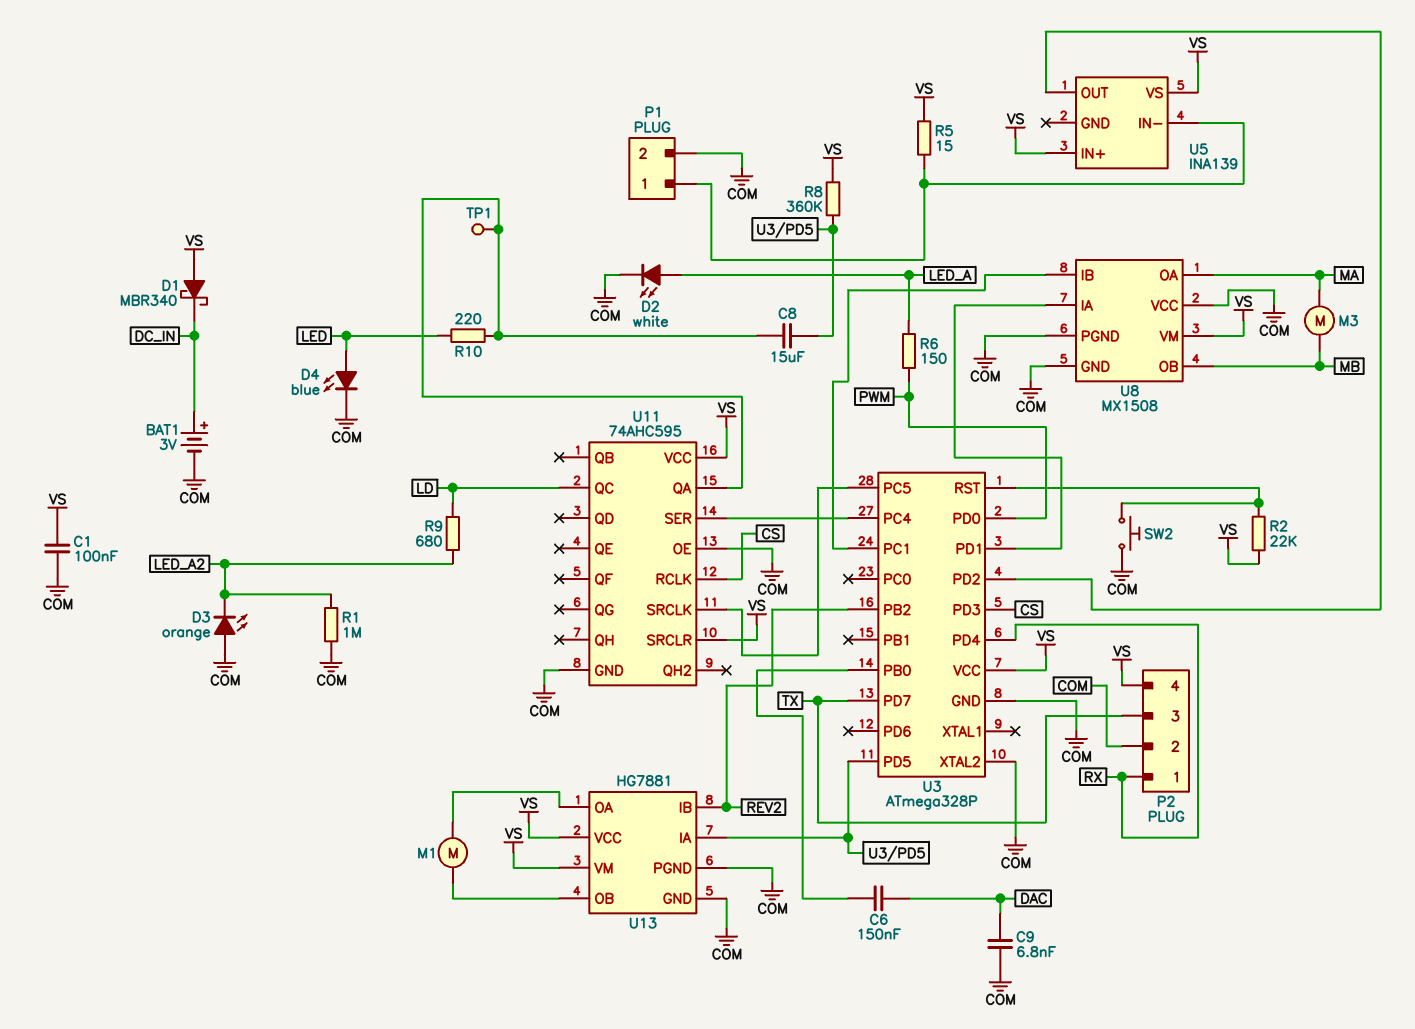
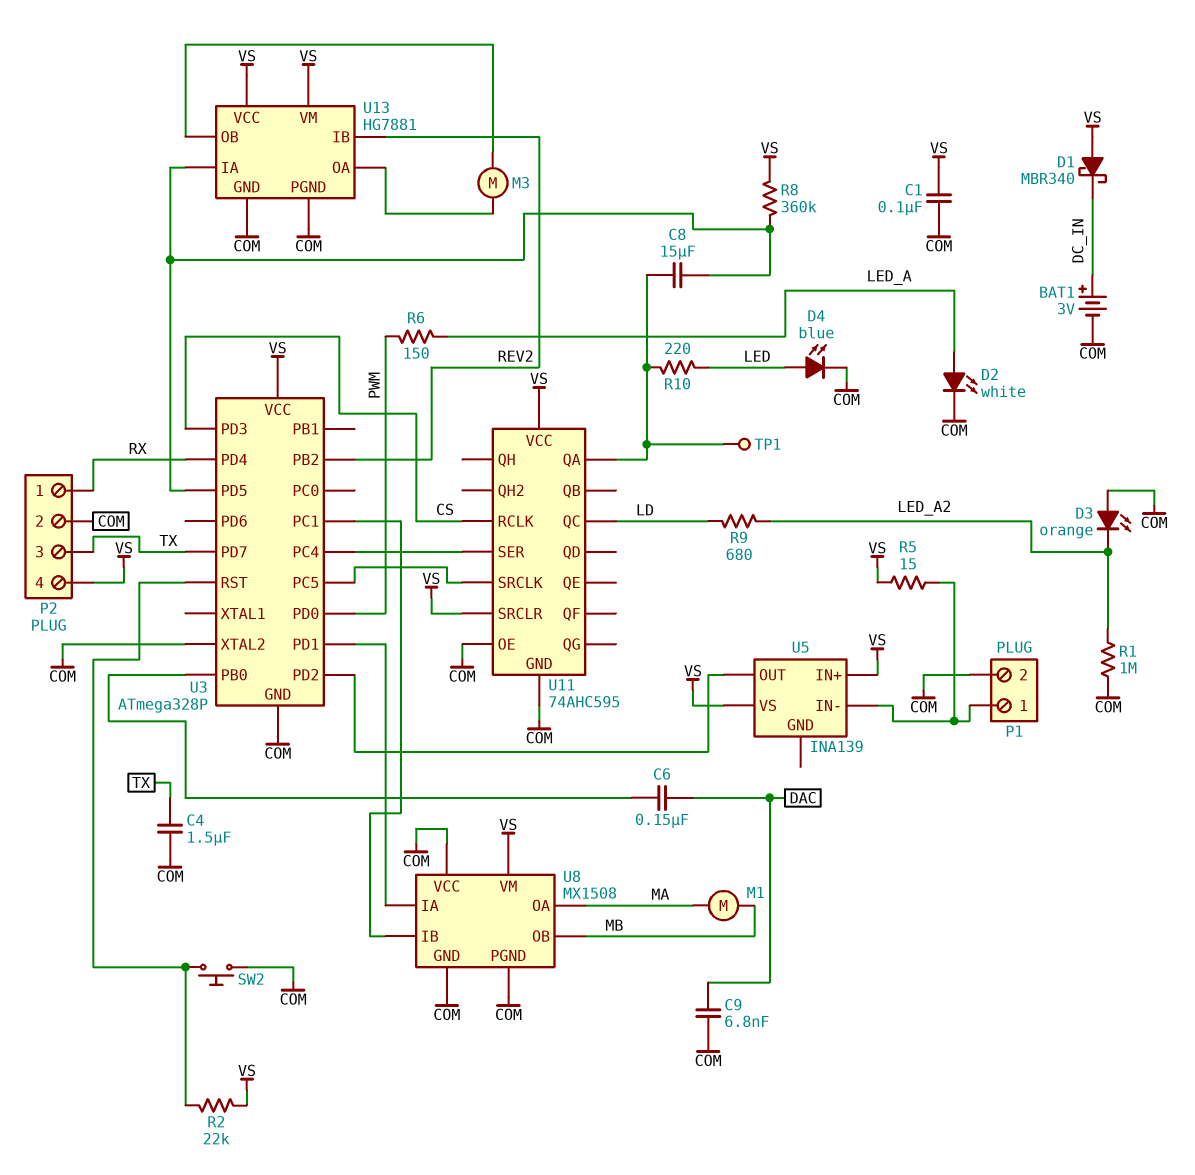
C4: none -> 1.5uF (COM, TX)
M1: motor (U13/OA, U13/OB) -> motor (MA, MB)
M3: motor (MA, MB) -> motor (U13/OA, U13/OB)

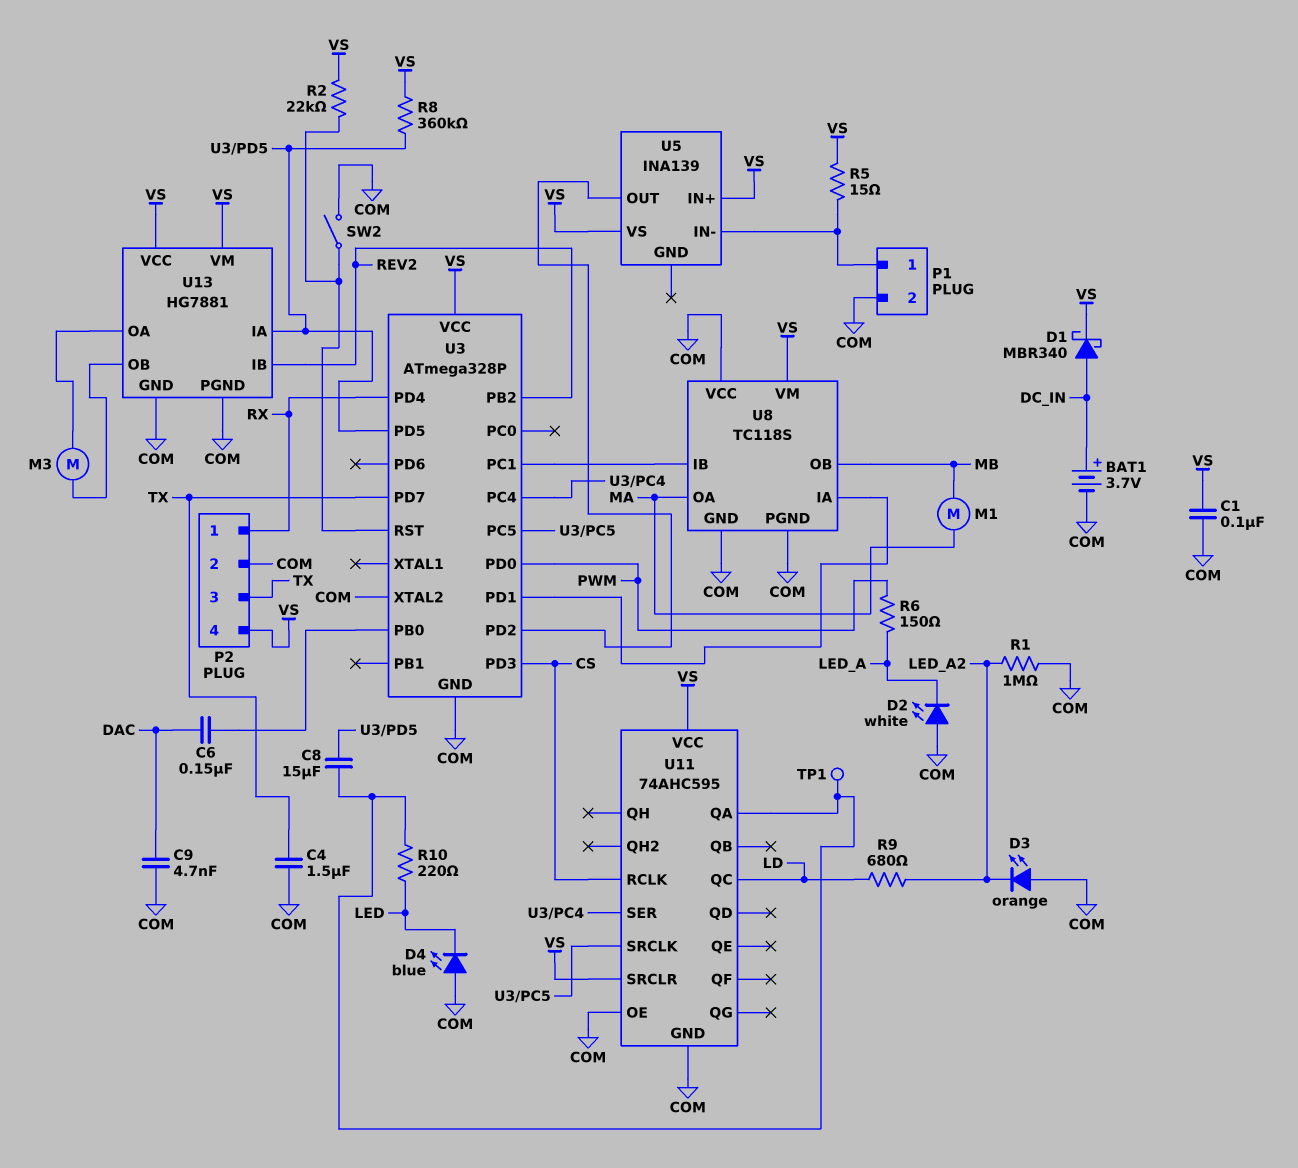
BAT1: 3V (plus DC_IN, minus COM) -> 3.7V (plus DC_IN, minus COM)
C9: 6.8nF (COM, DAC) -> 4.7nF (COM, DAC)
D1: schottky MBR340 (A VS, K DC_IN) -> schottky MBR340 (A DC_IN, K VS)
D2: LED white (A LED_A, K COM) -> LED white (A COM, K LED_A)
D4: LED blue (A LED, K COM) -> LED blue (A COM, K LED)
SW2: button (COM, U3/RST) -> switch (COM, U3/RST)
U8: MX1508 -> TC118S

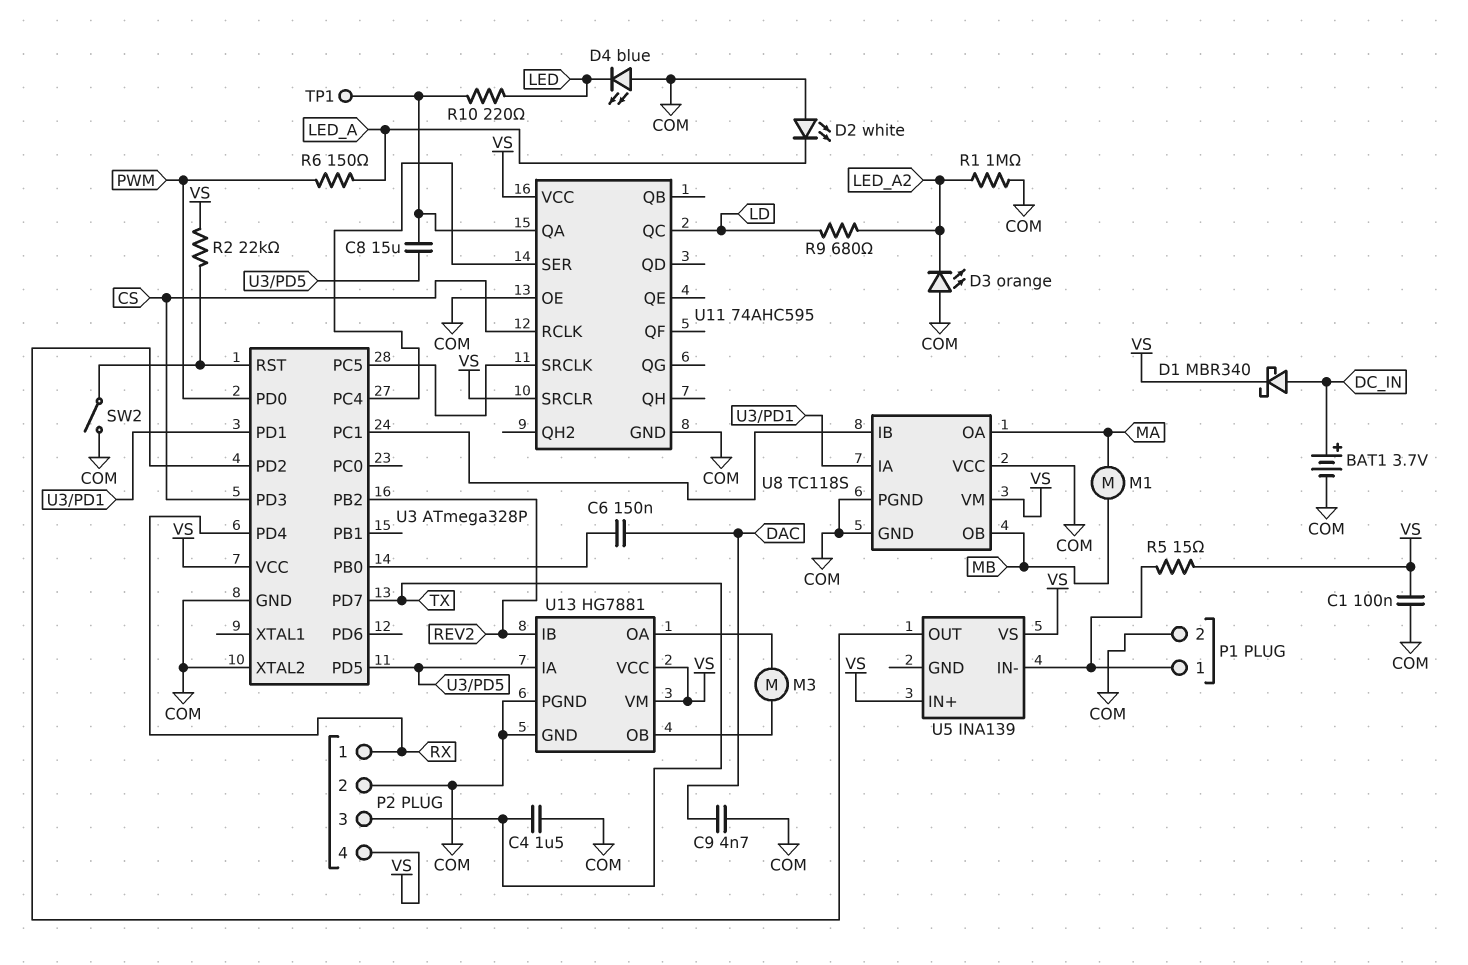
R8: 360k (U3/PD5, VS) -> none

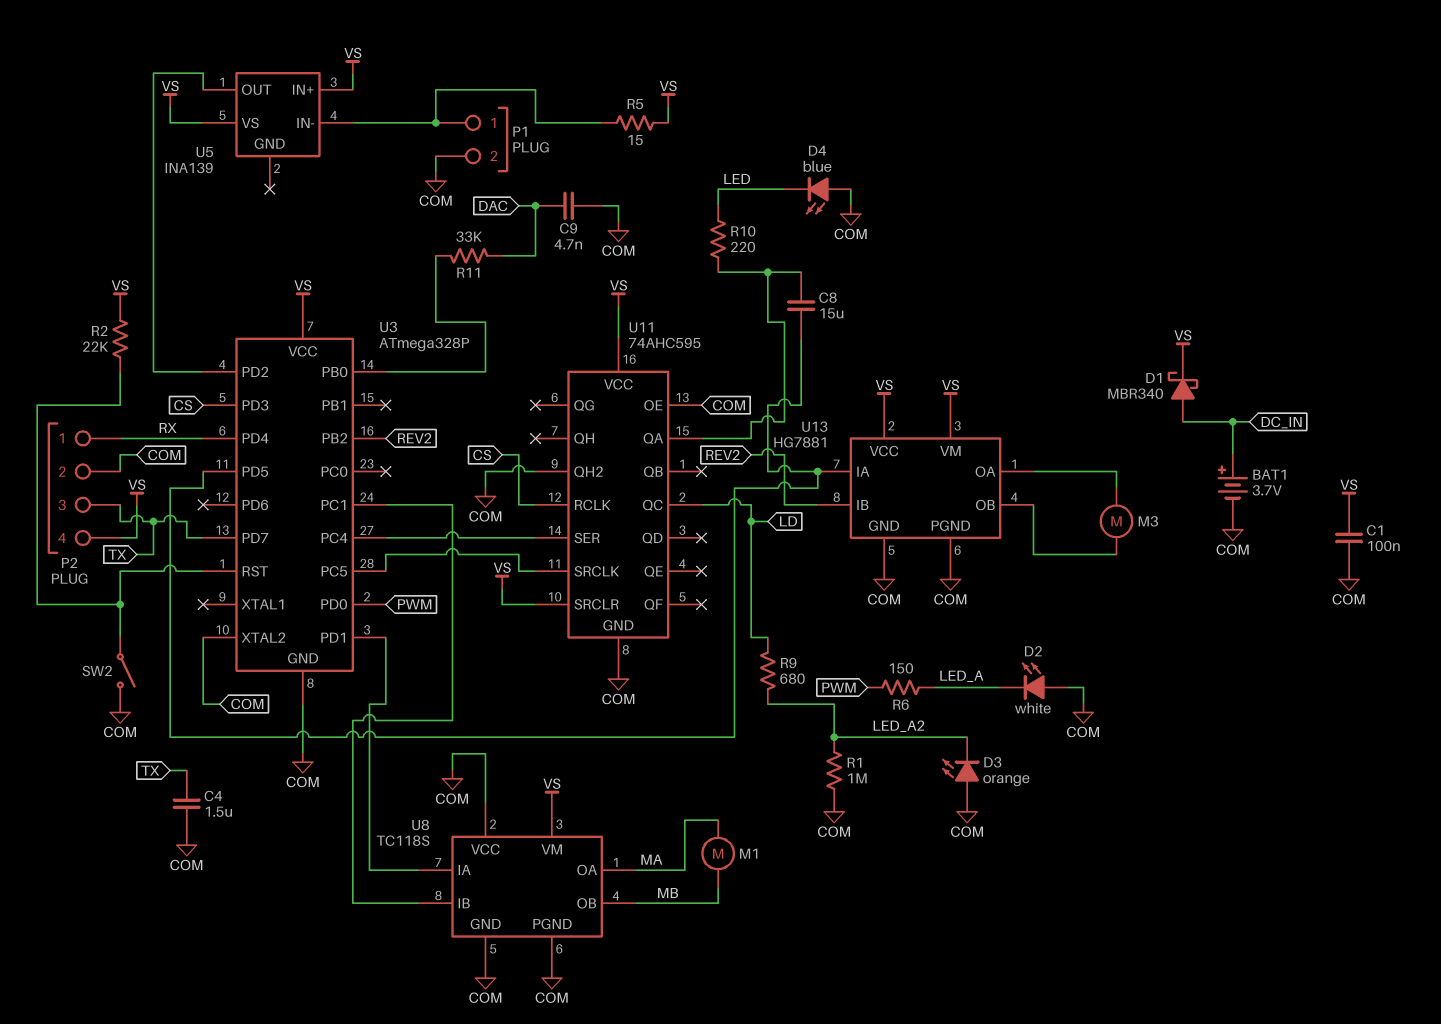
C6: 150nF (DAC, U3/PB0) -> none
R11: none -> 33k (DAC, U3/PB0)
TP1: test point (U11/QA) -> none
U11 pin QH2: none -> COM

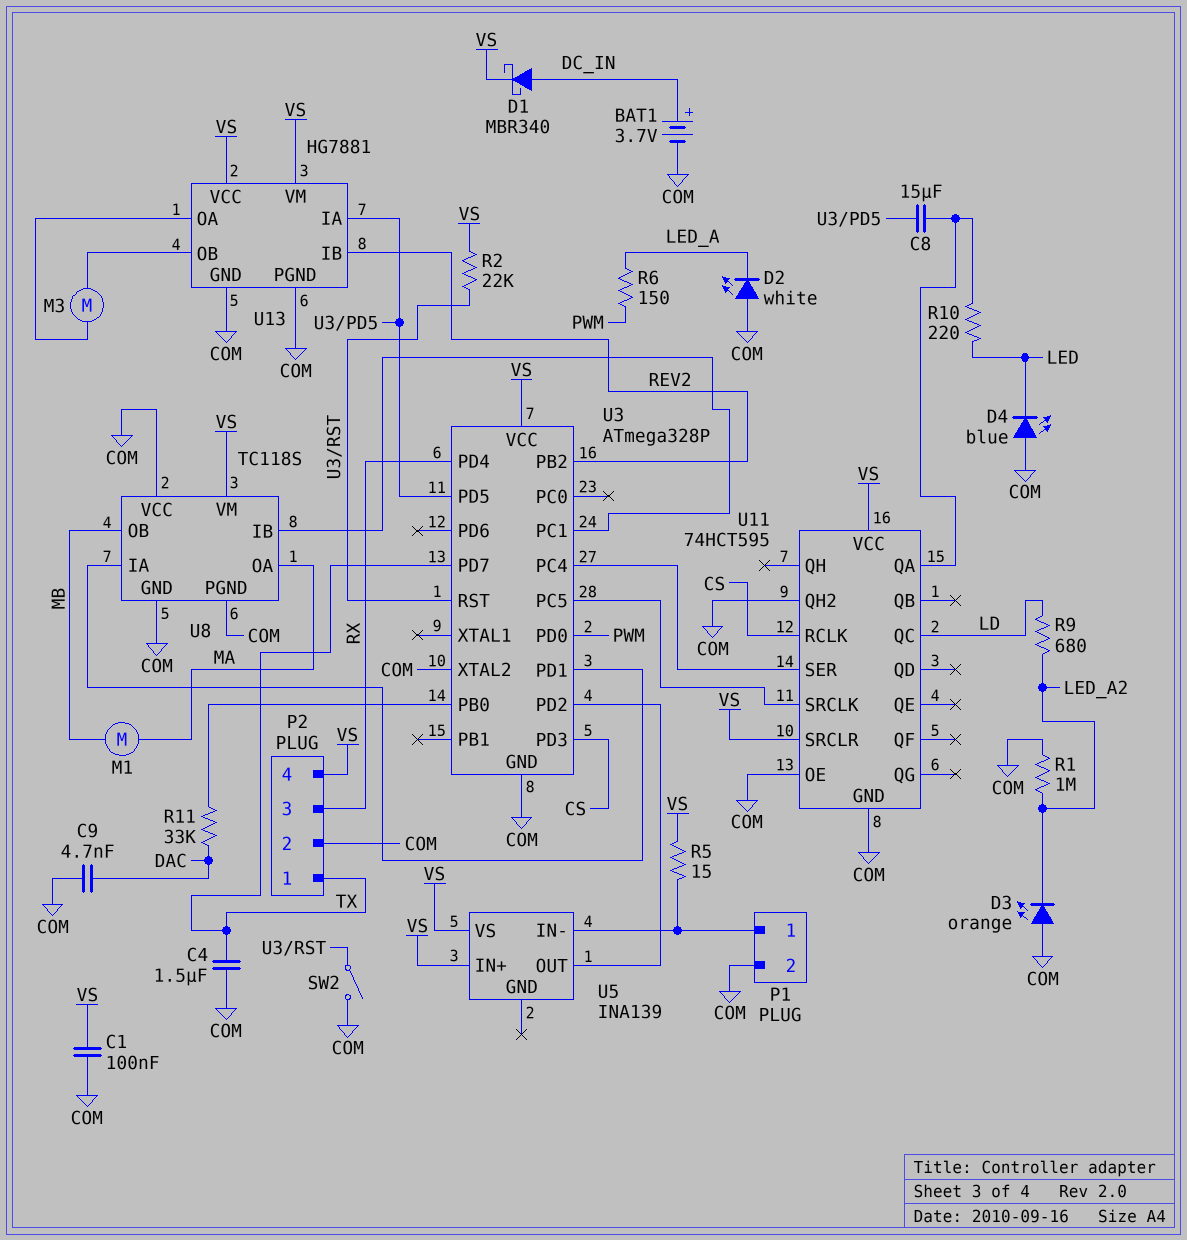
P2 pin 1: RX -> TX
P2 pin 3: TX -> RX
U11: 74AHC595 -> 74HCT595

